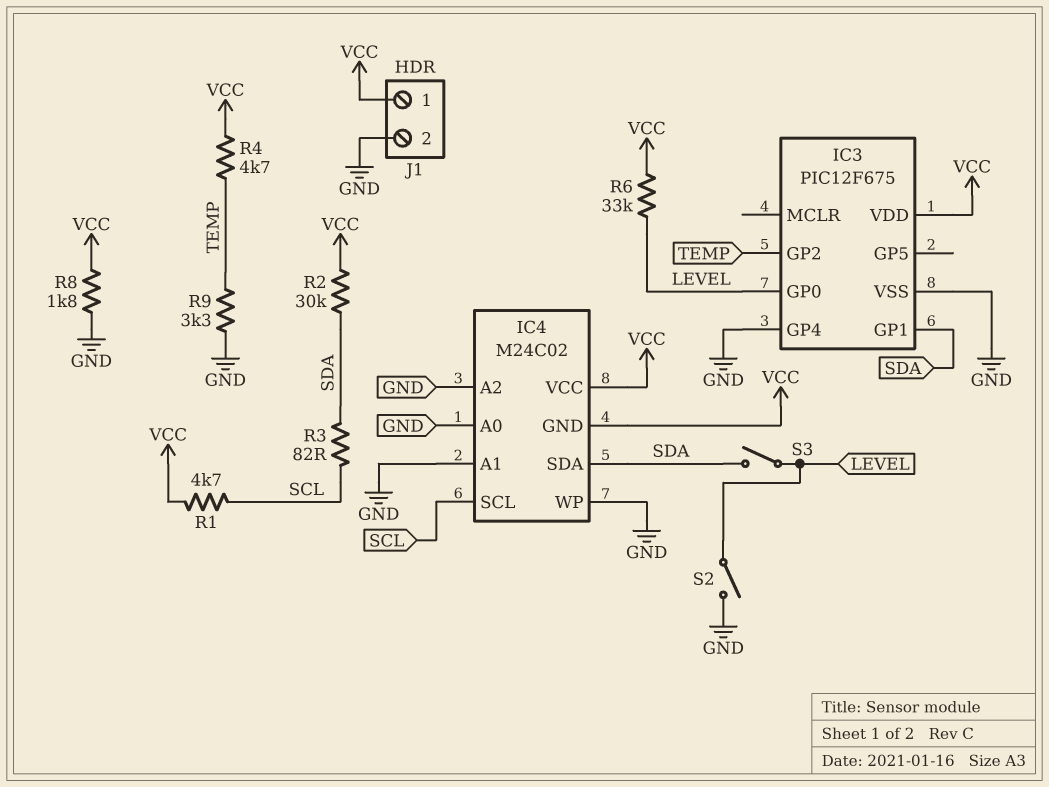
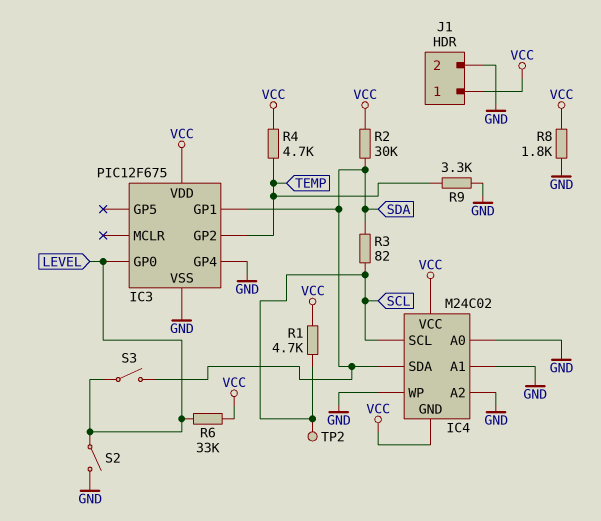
TP2: none -> test point (SCL)

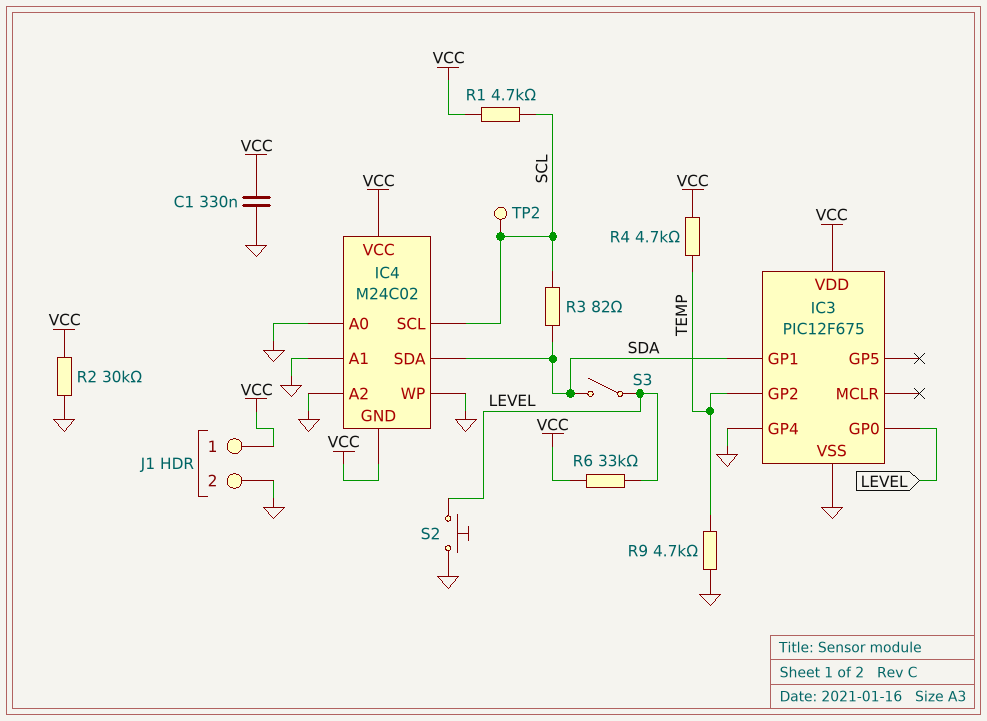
C1: none -> 330nF (GND, VCC)
R2: 30k (SDA, VCC) -> 30k (GND, VCC)
R8: 1.8k (GND, VCC) -> none
R9: 3.3k (GND, TEMP) -> 4.7k (GND, TEMP)
S2: switch (GND, LEVEL) -> button (GND, LEVEL)

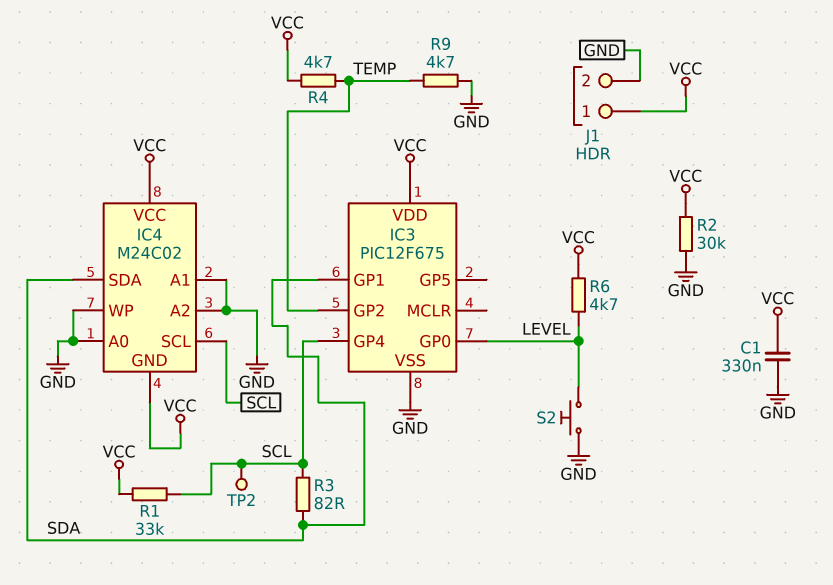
IC3 pin GP4: GND -> SCL
R1: 4.7k (SCL, VCC) -> 33k (SCL, VCC)
R6: 33k (LEVEL, VCC) -> 4.7k (LEVEL, VCC)
S3: switch (LEVEL, SDA) -> none

